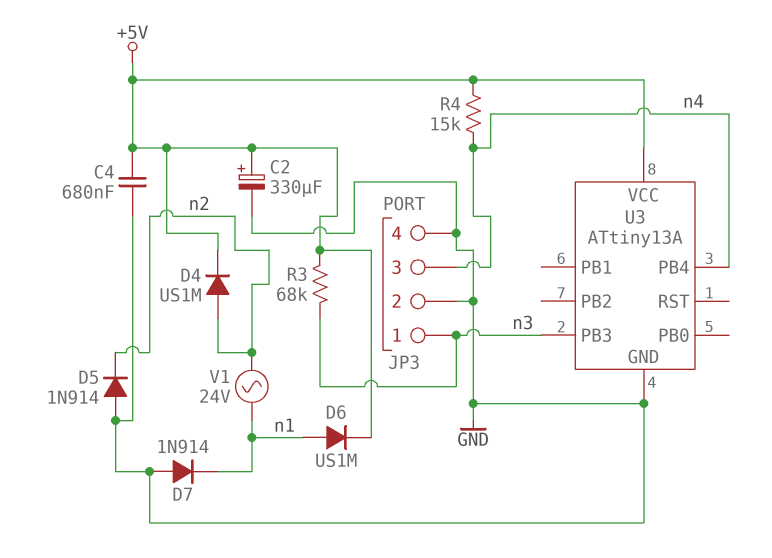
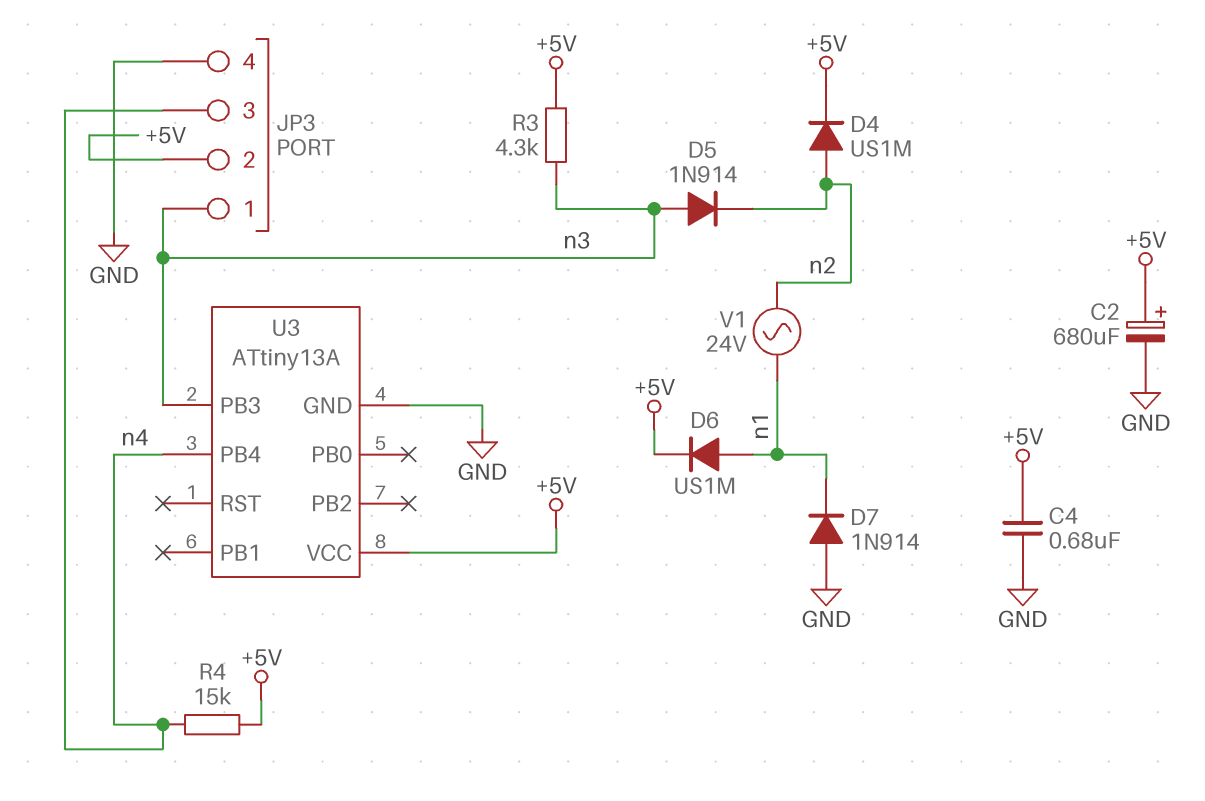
C2: 330uF (plus +5V, minus GND) -> 680uF (plus +5V, minus GND)
D5: diode 1N914 (A GND, K n2) -> diode 1N914 (A n3, K n2)
JP3 pin 2: GND -> +5V
R3: 68k (+5V, n3) -> 4.3k (+5V, n3)

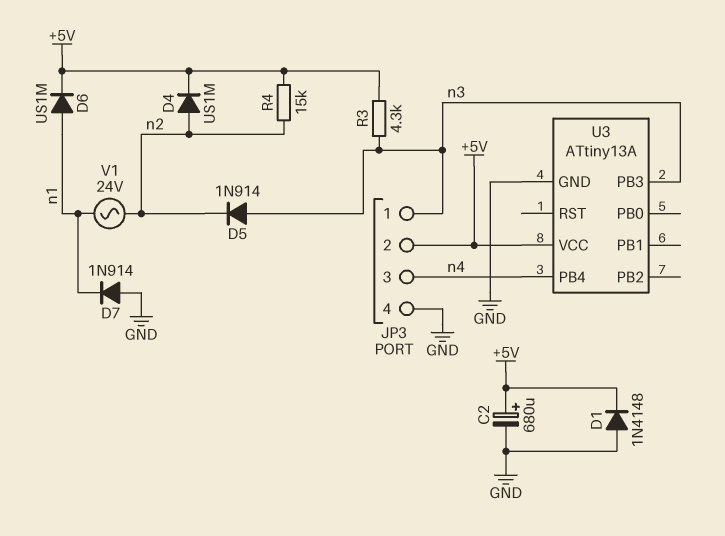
C4: 680nF (+5V, GND) -> none
D1: none -> diode 1N4148 (A GND, K +5V)
R4: 15k (+5V, n4) -> 15k (+5V, n2)

